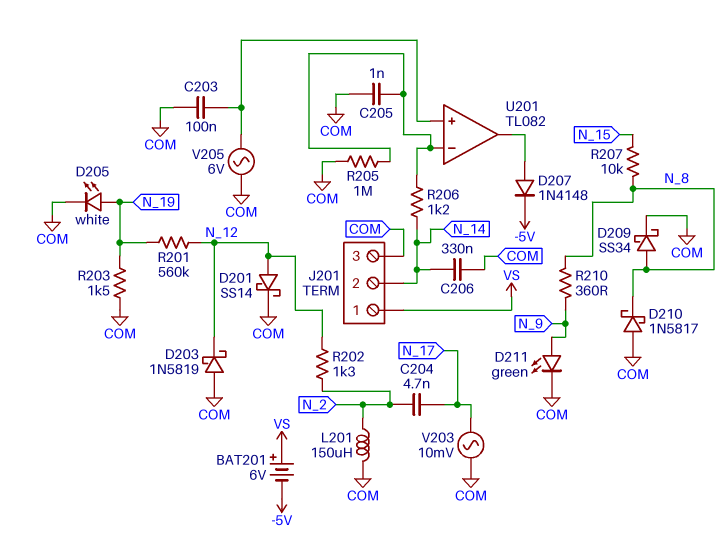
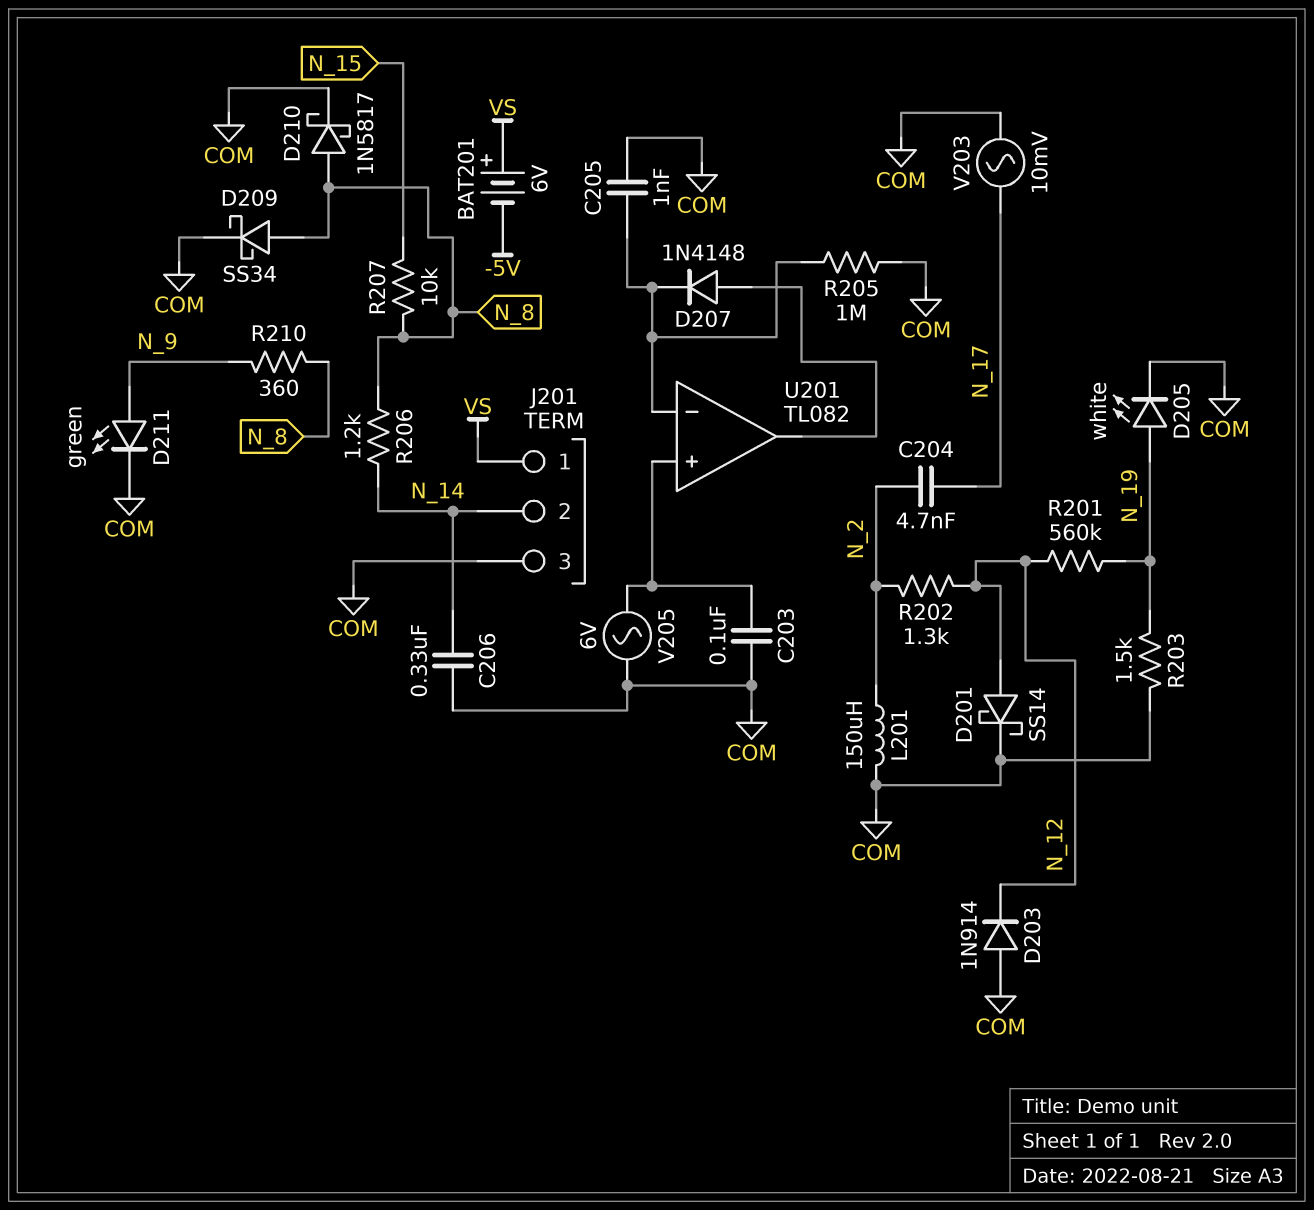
D203: schottky 1N5819 (A COM, K N_12) -> diode 1N914 (A COM, K N_12)
D207: diode 1N4148 (A U201/out, K -5V) -> diode 1N4148 (A U201/out, K U201/in-)
D210: schottky 1N5817 (A COM, K N_8) -> schottky 1N5817 (A N_8, K COM)
R206: 1.2k (N_14, U201/in-) -> 1.2k (N_8, N_14)

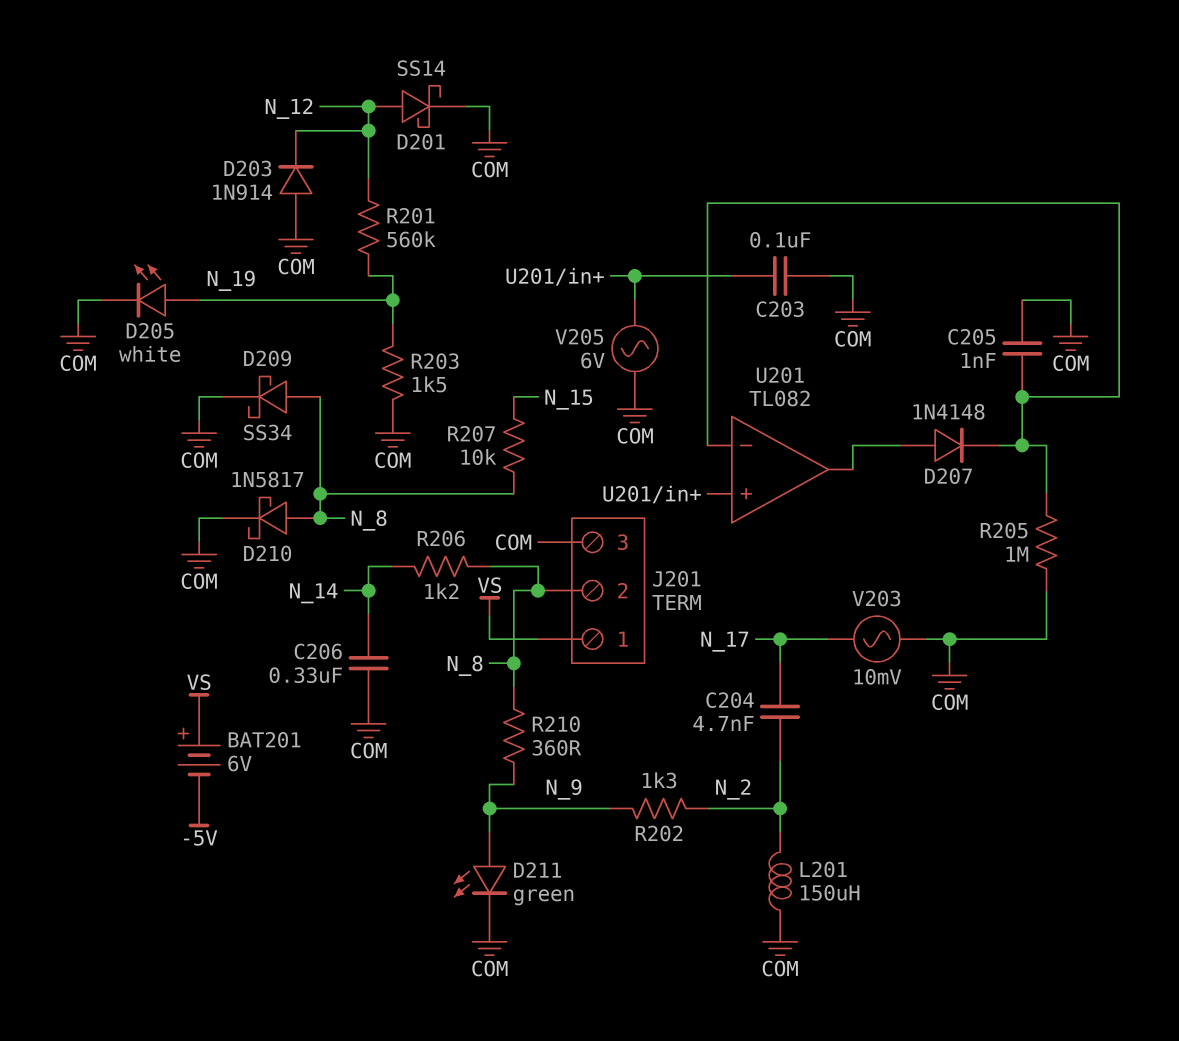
J201 pin 2: N_14 -> N_8
R202: 1.3k (N_2, N_12) -> 1.3k (N_2, N_9)

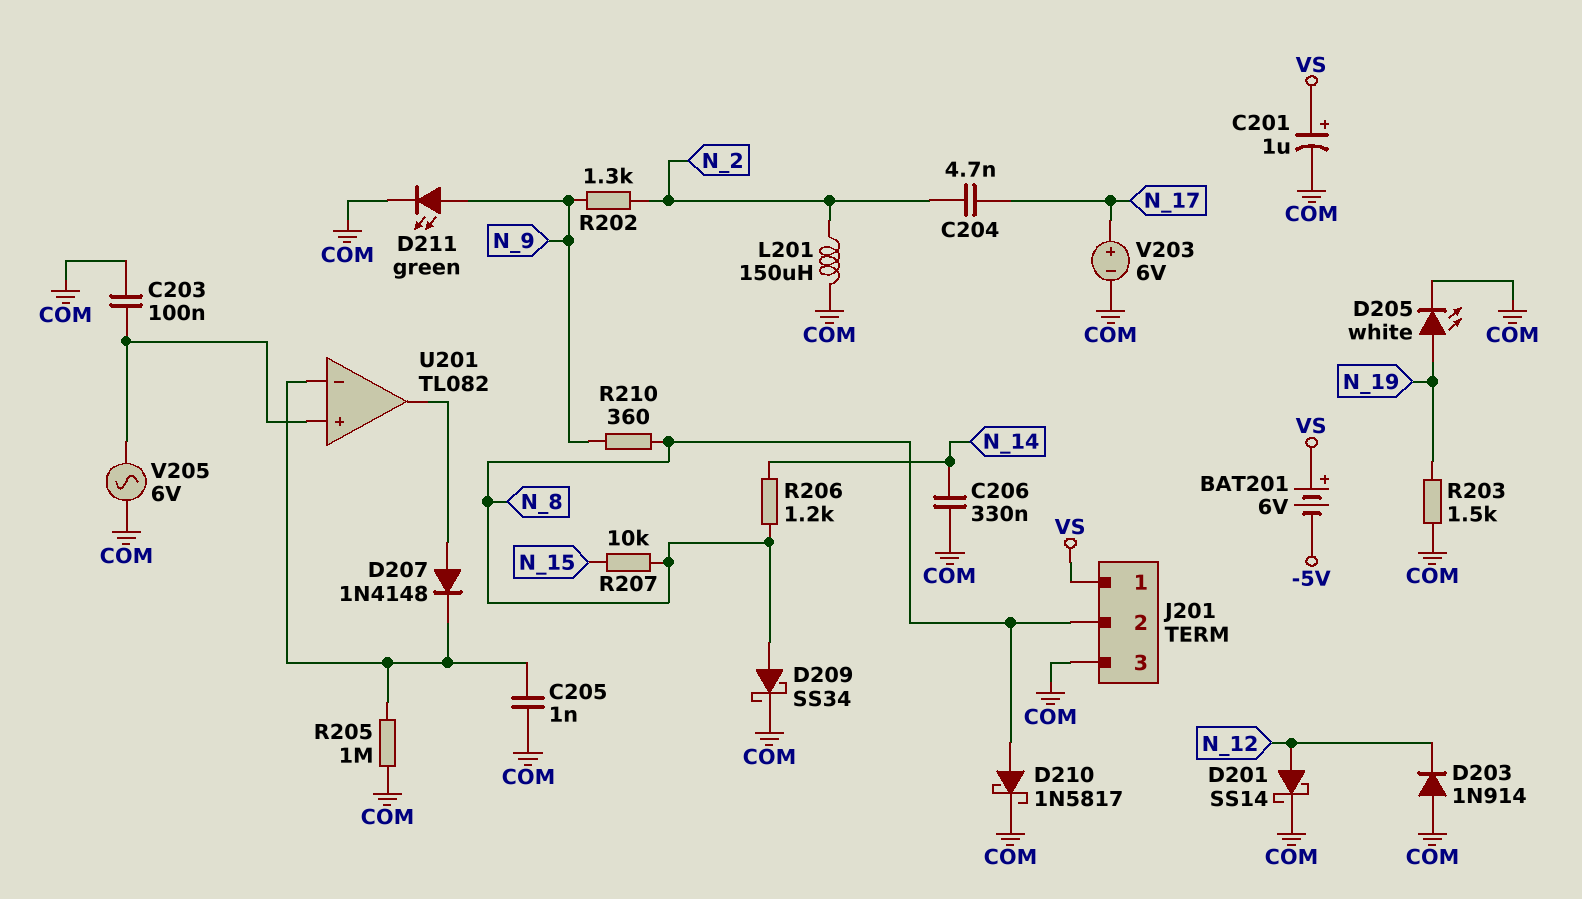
C201: none -> 1uF (plus VS, minus COM)
R201: 560k (N_12, N_19) -> none
V203: AC 10mV (COM, N_17) -> 6V (plus N_17, minus COM)

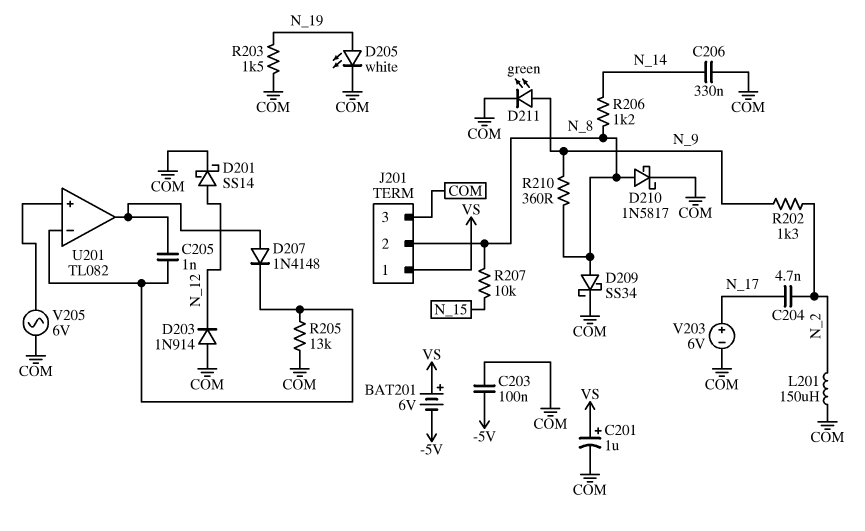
C203: 100nF (COM, U201/in+) -> 100nF (-5V, COM)
C205: 1nF (COM, U201/in-) -> 1nF (U201/in-, U201/out)
R205: 1M (COM, U201/in-) -> 13k (COM, U201/in-)

